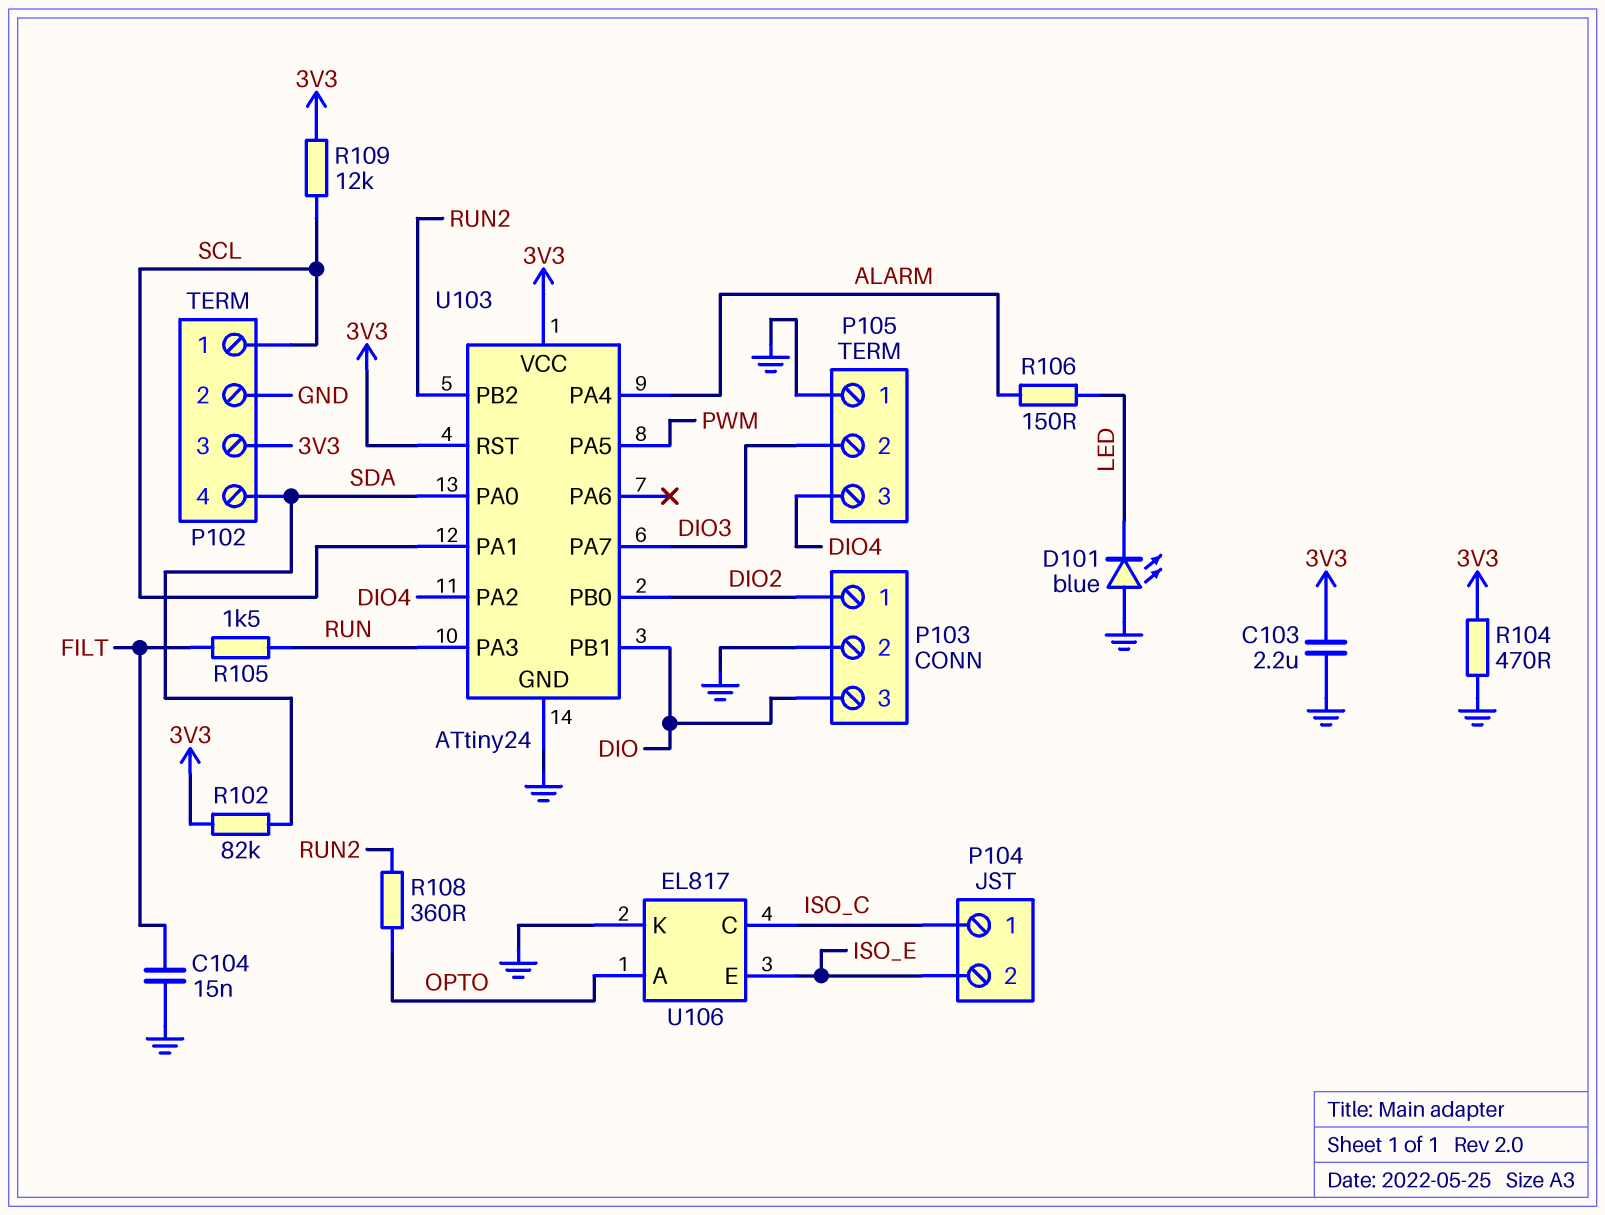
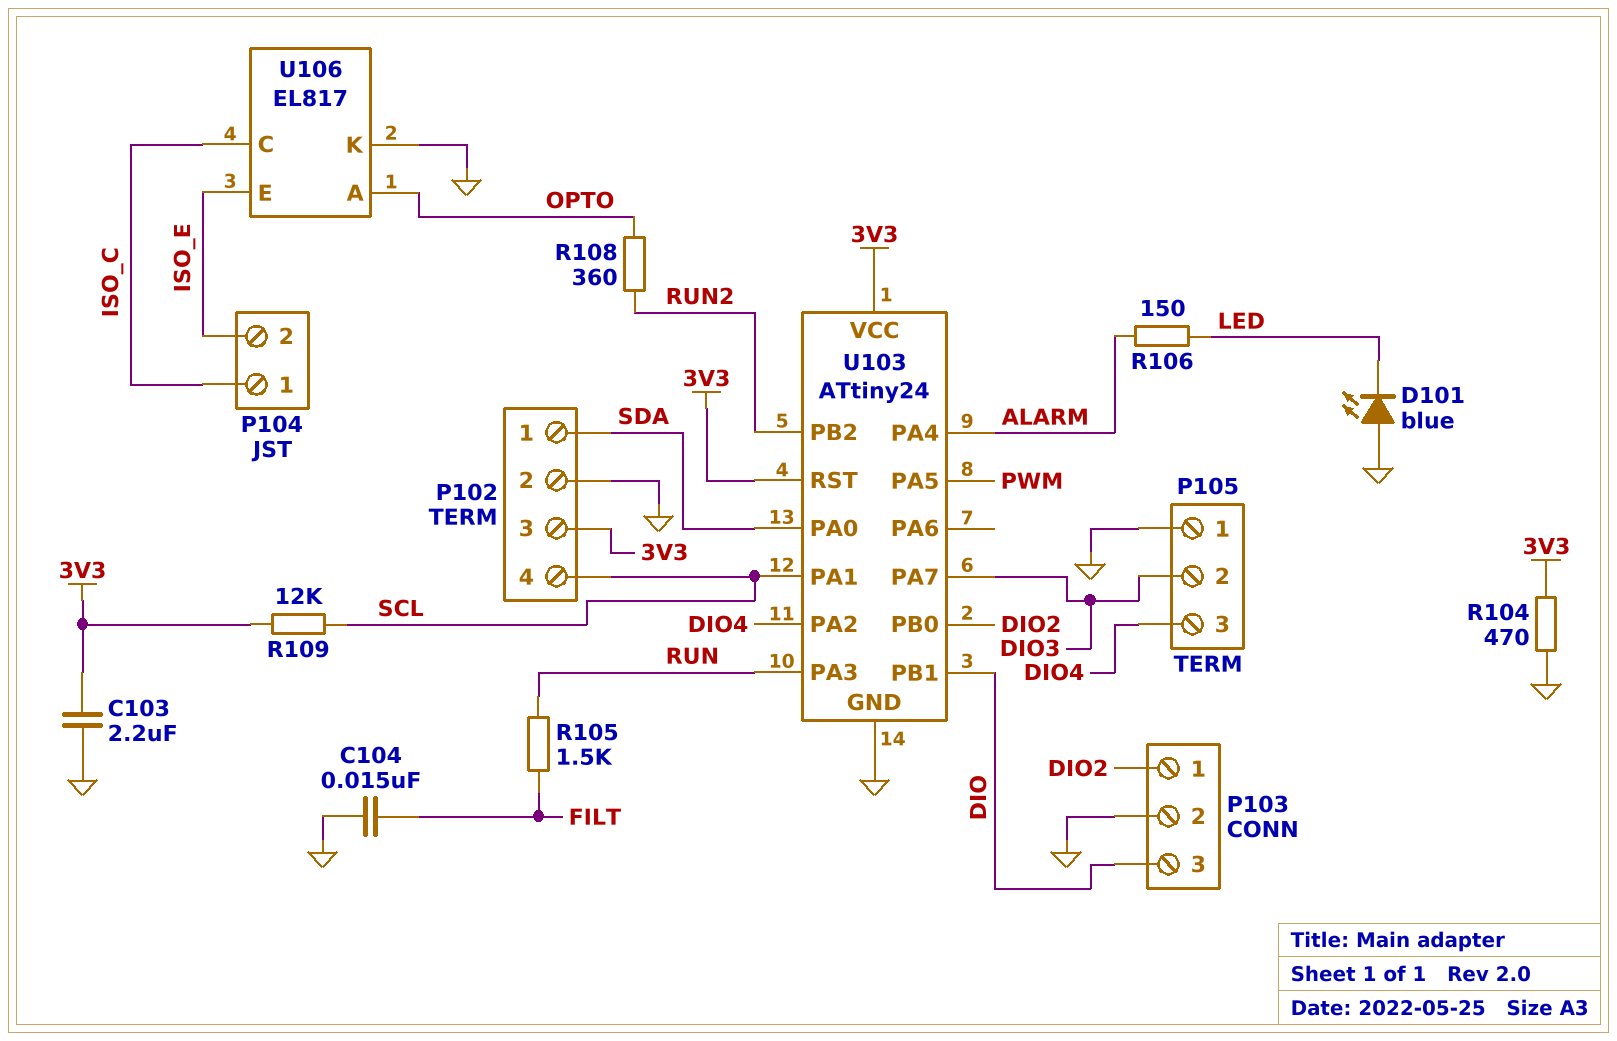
P102 pin 1: SCL -> SDA
P102 pin 4: SDA -> SCL
R102: 82k (3V3, SDA) -> none

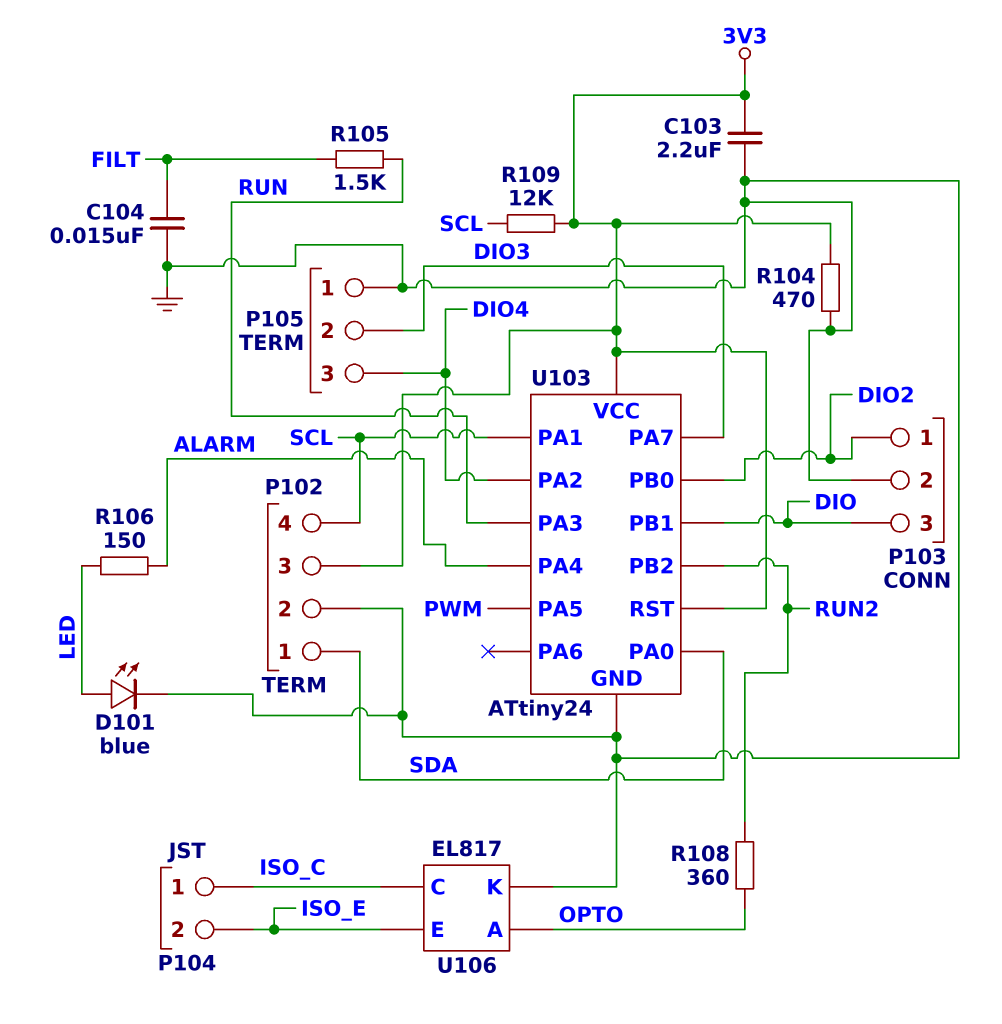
D101: LED blue (A GND, K LED) -> LED blue (A LED, K GND)

